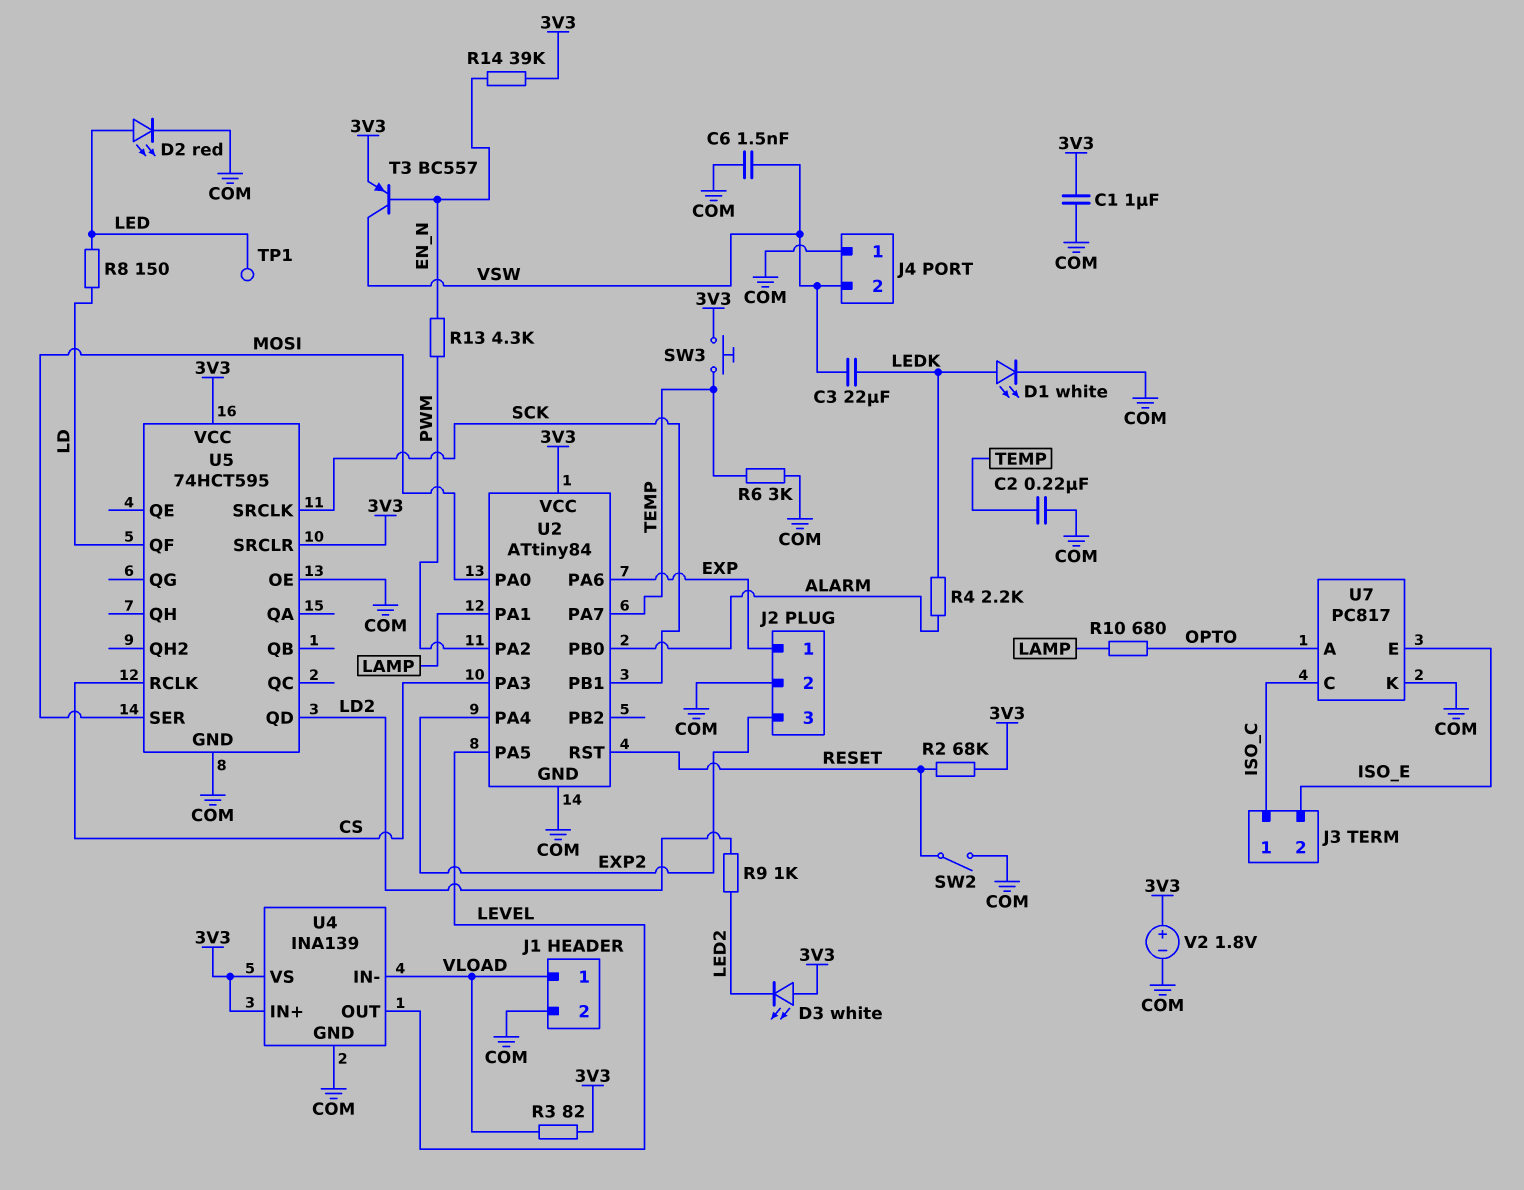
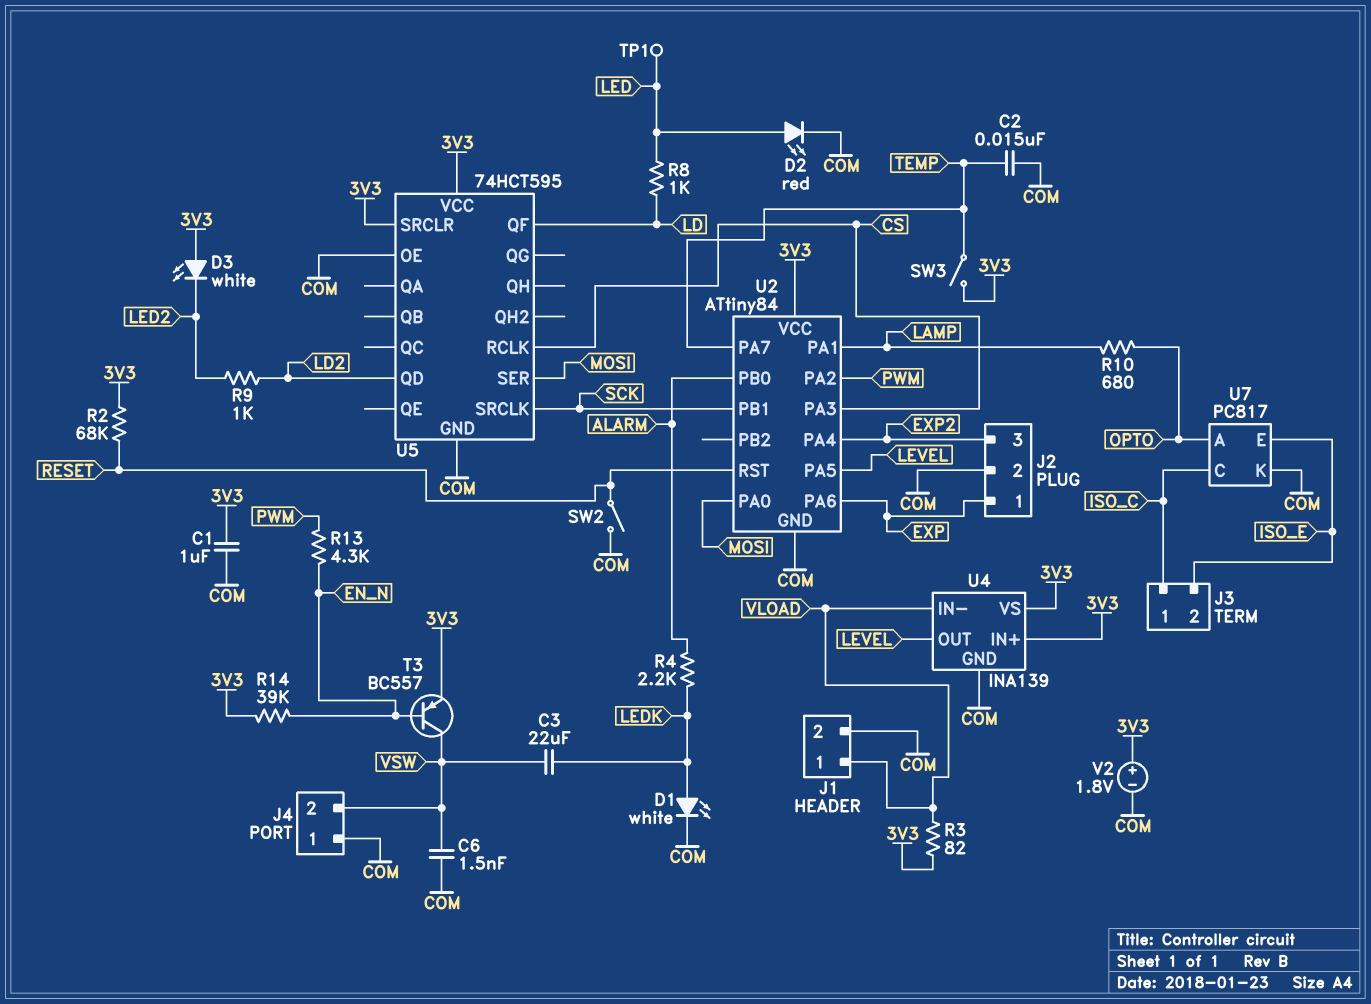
C2: 220nF (COM, TEMP) -> 15nF (COM, TEMP)
R6: 3k (COM, TEMP) -> none
R8: 150 (LD, LED) -> 1k (LD, LED)
SW3: button (3V3, TEMP) -> switch (3V3, TEMP)

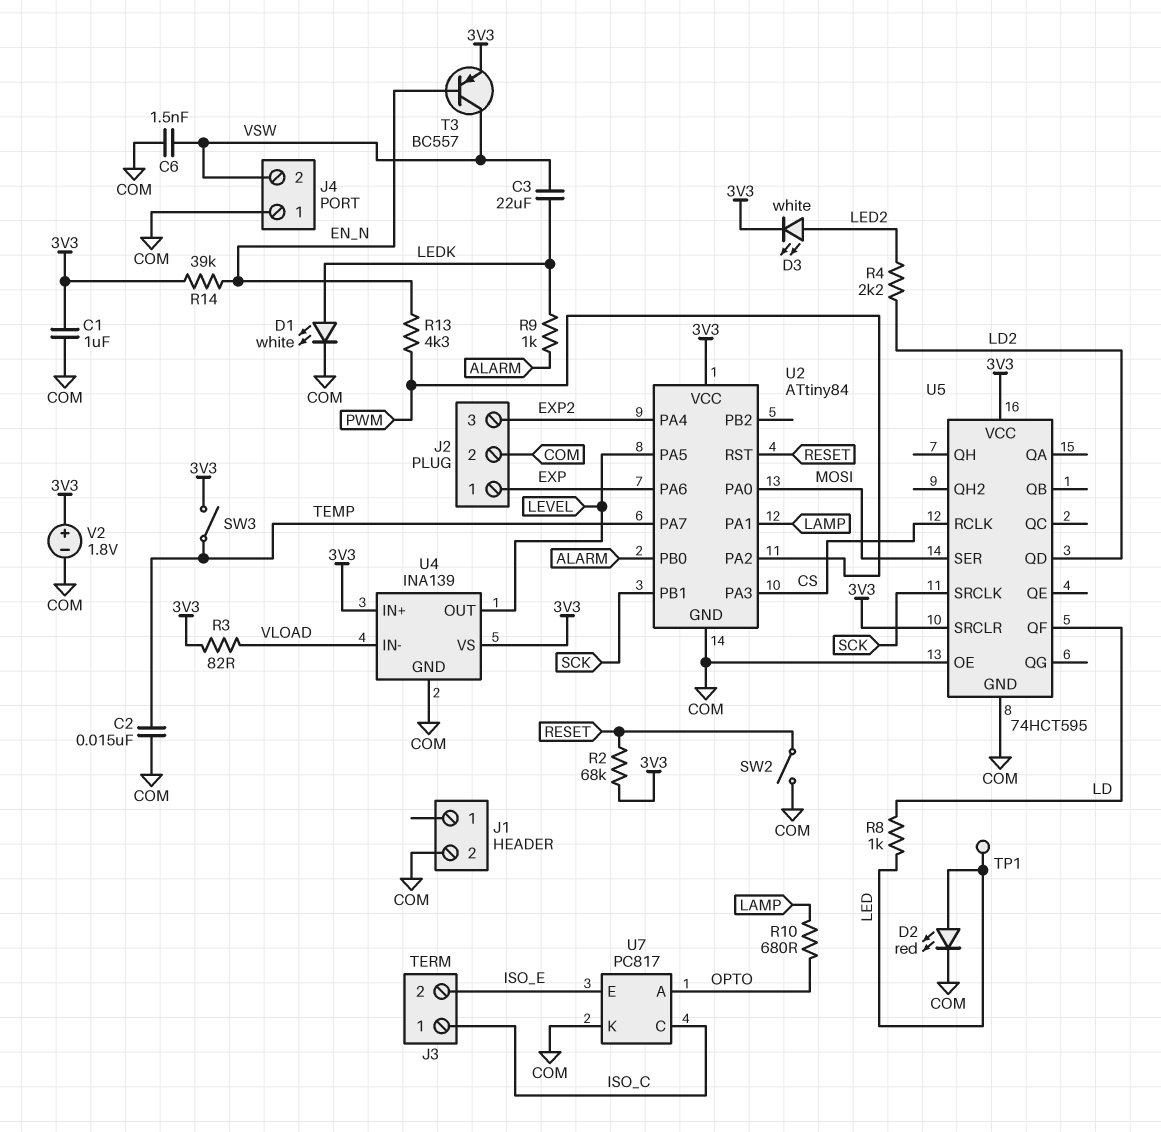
D3: LED white (A 3V3, K LED2) -> LED white (A LED2, K 3V3)
J1 pin 1: VLOAD -> none
R4: 2.2k (ALARM, LEDK) -> 2.2k (LD2, LED2)
R9: 1k (LD2, LED2) -> 1k (ALARM, LEDK)

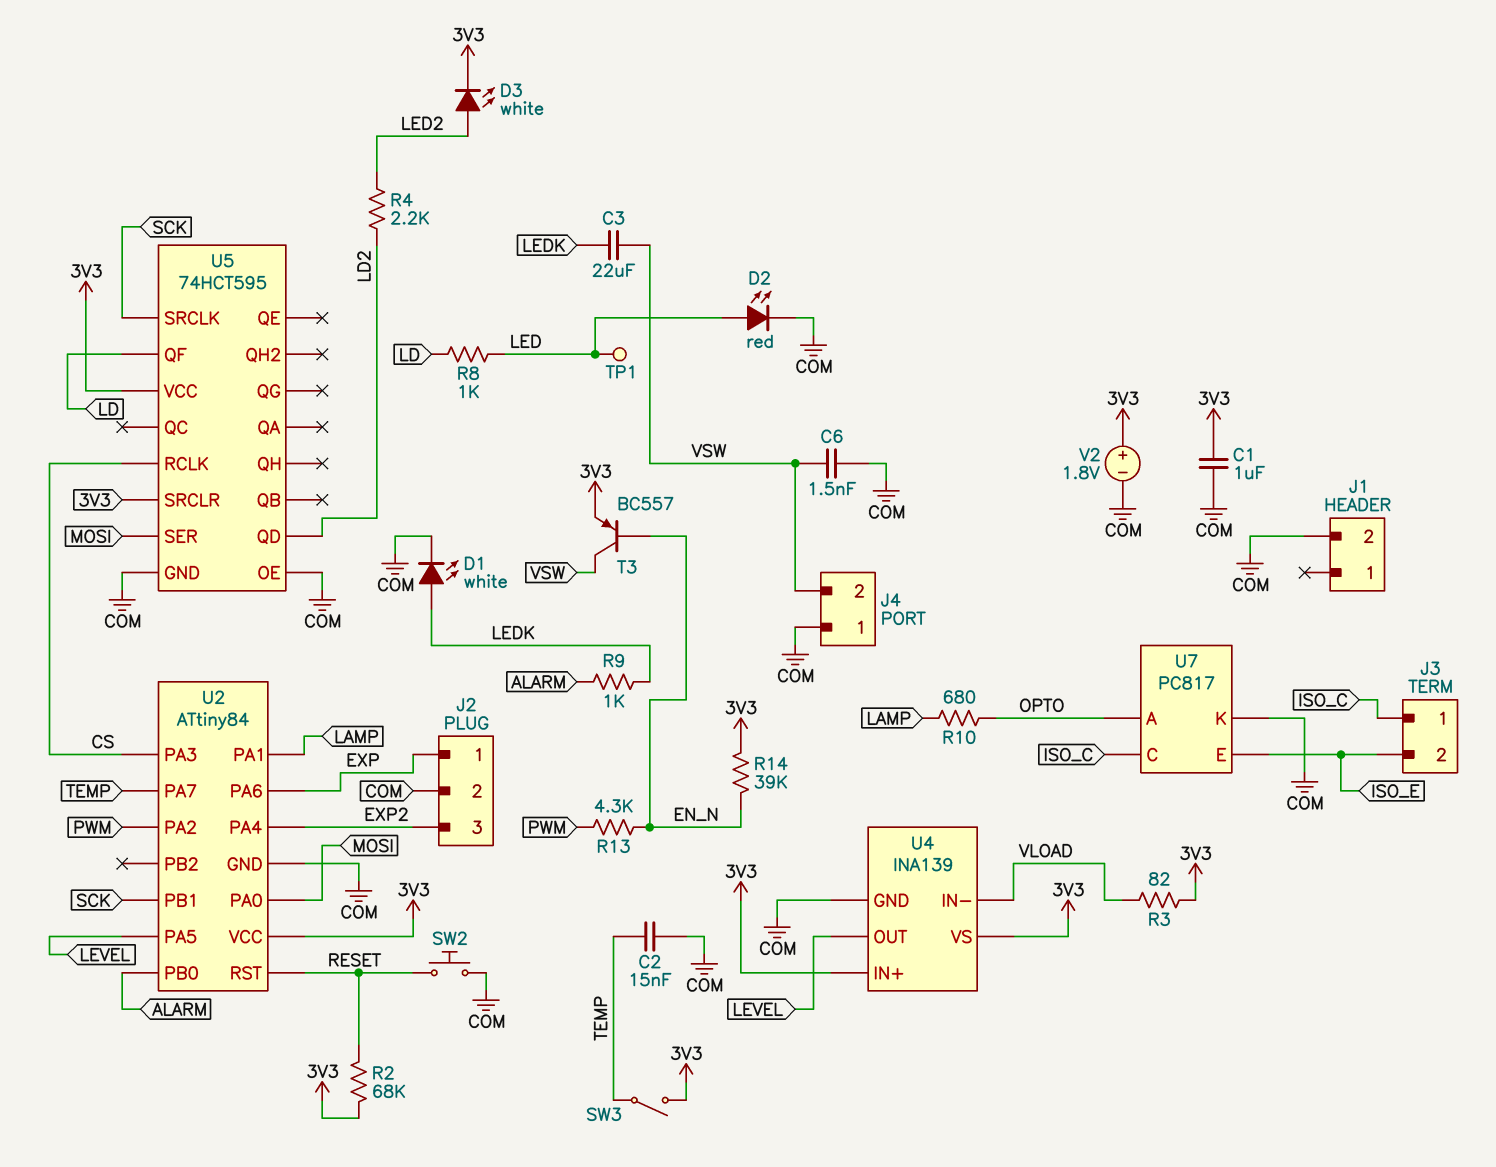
SW2: switch (COM, RESET) -> button (COM, RESET)

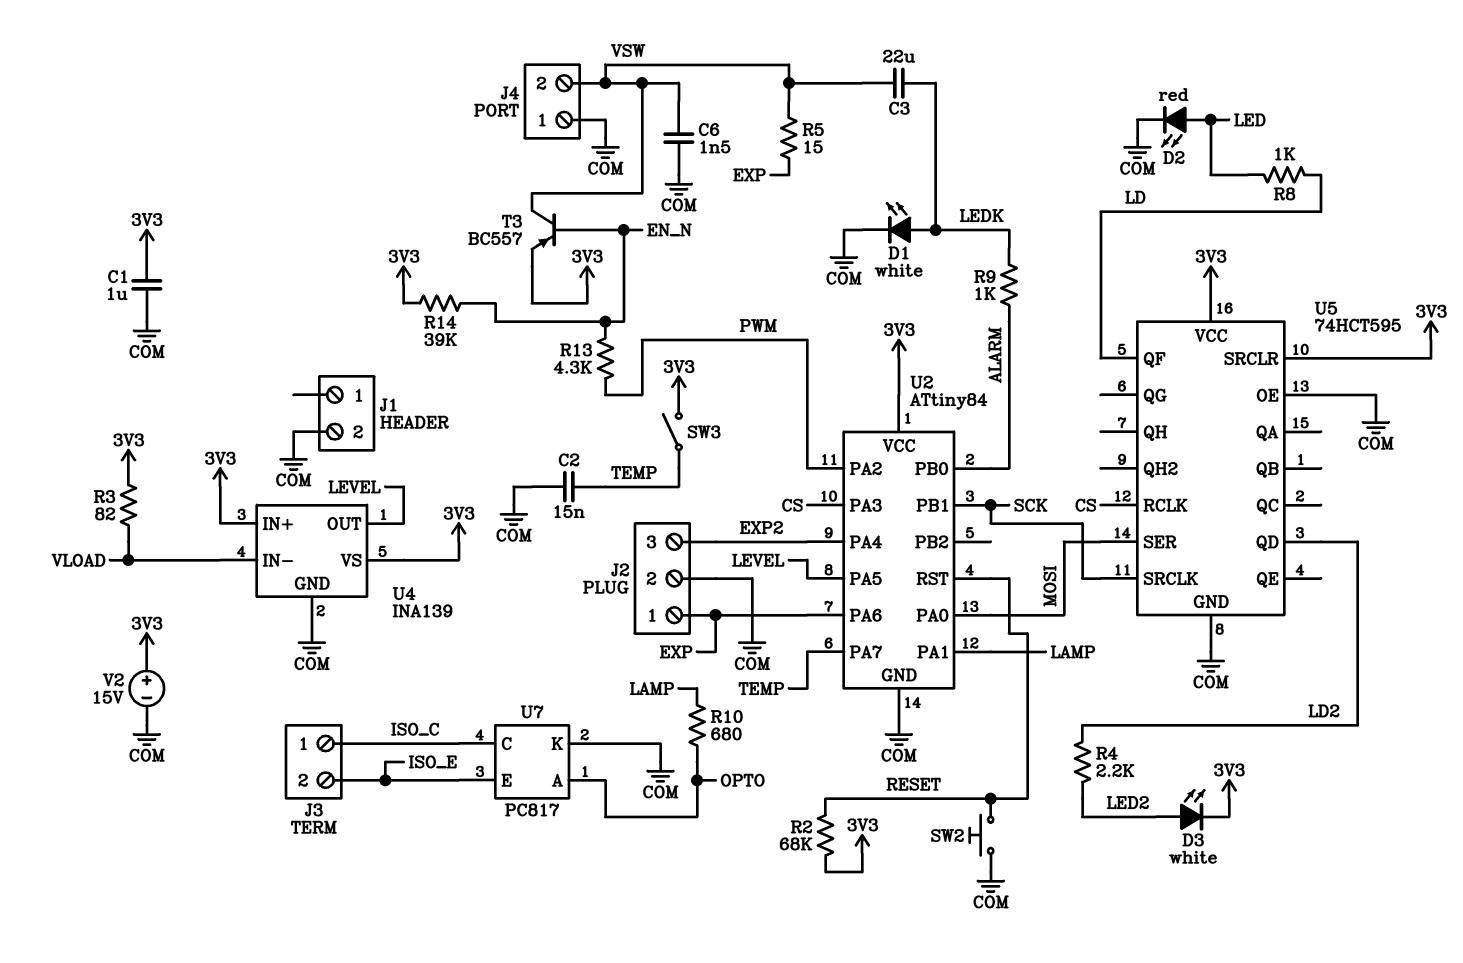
R5: none -> 15 (EXP, VSW)
TP1: test point (LED) -> none
V2: 1.8V (plus 3V3, minus COM) -> 15V (plus 3V3, minus COM)

